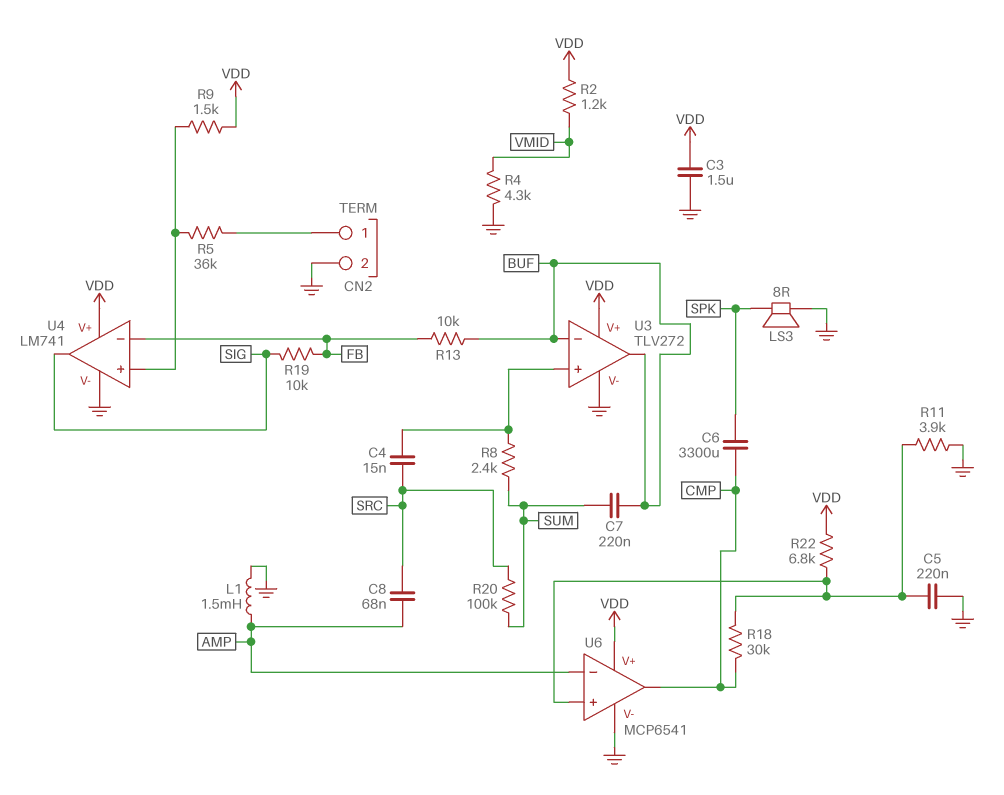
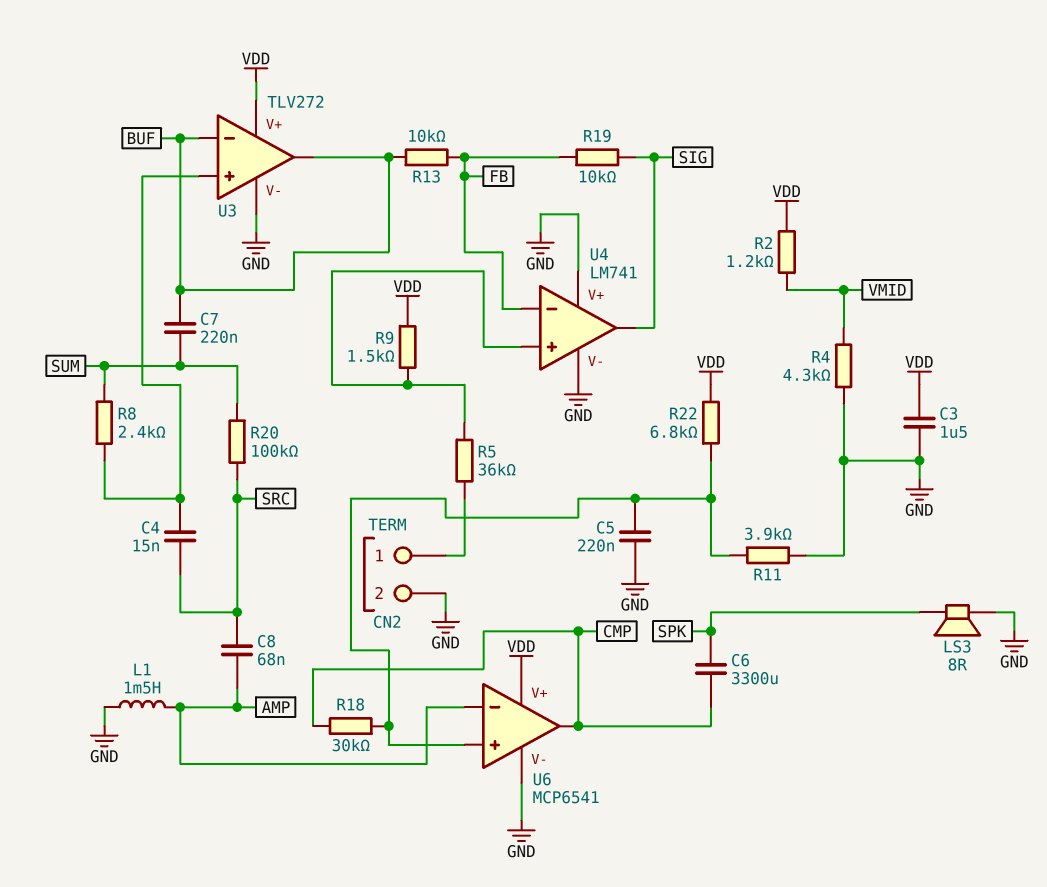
U4 pin V+: VDD -> GND

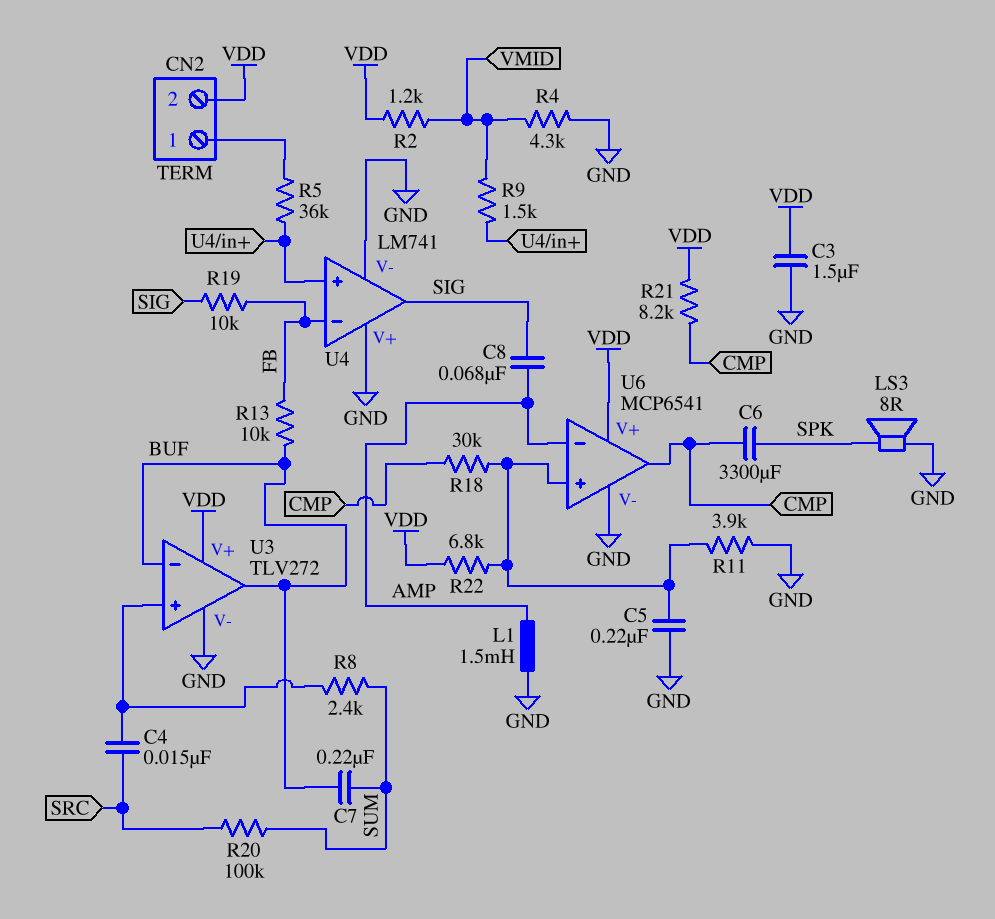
C8: 68nF (AMP, SRC) -> 68nF (AMP, SIG)
CN2 pin 2: GND -> VDD
R9: 1.5k (U4/in+, VDD) -> 1.5k (U4/in+, VMID)
R21: none -> 8.2k (CMP, VDD)

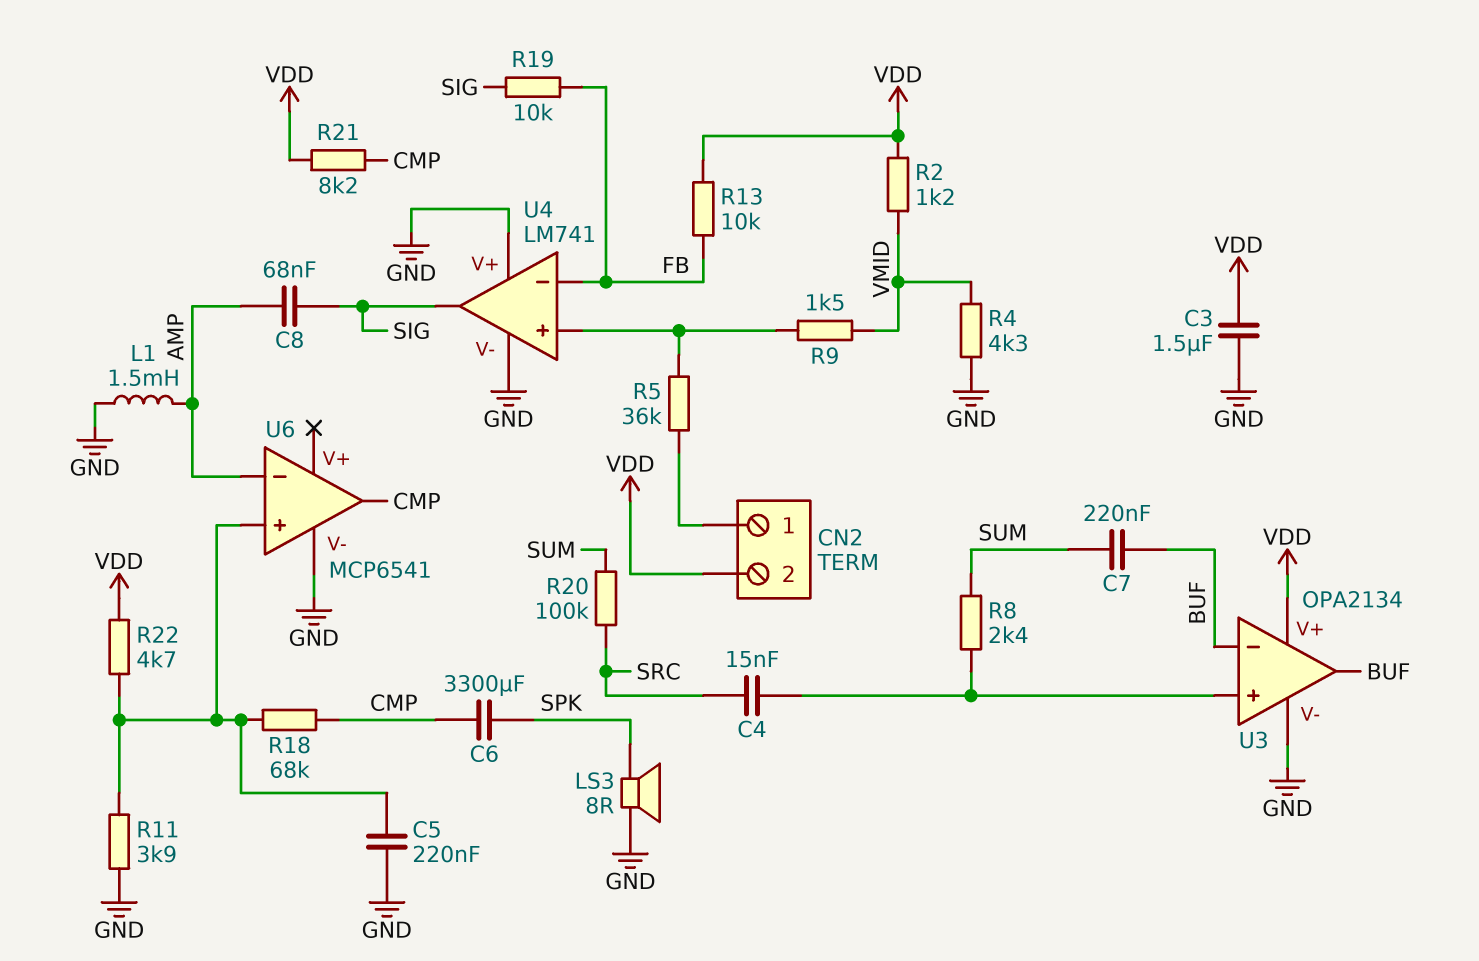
R13: 10k (BUF, FB) -> 10k (FB, VDD)
R18: 30k (CMP, U6/in+) -> 68k (CMP, U6/in+)
R22: 6.8k (U6/in+, VDD) -> 4.7k (U6/in+, VDD)
U3: TLV272 -> OPA2134
U6 pin V+: VDD -> none

